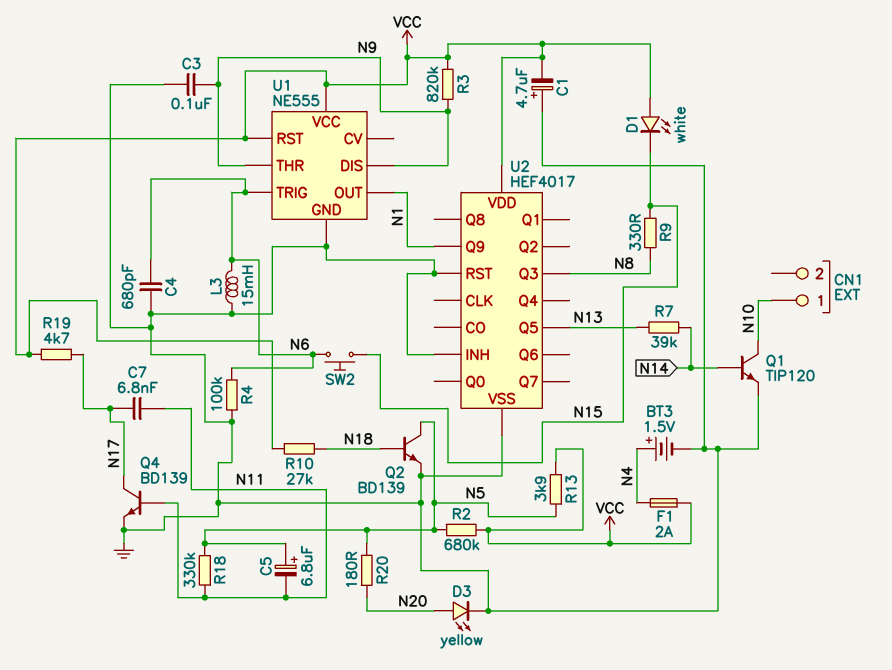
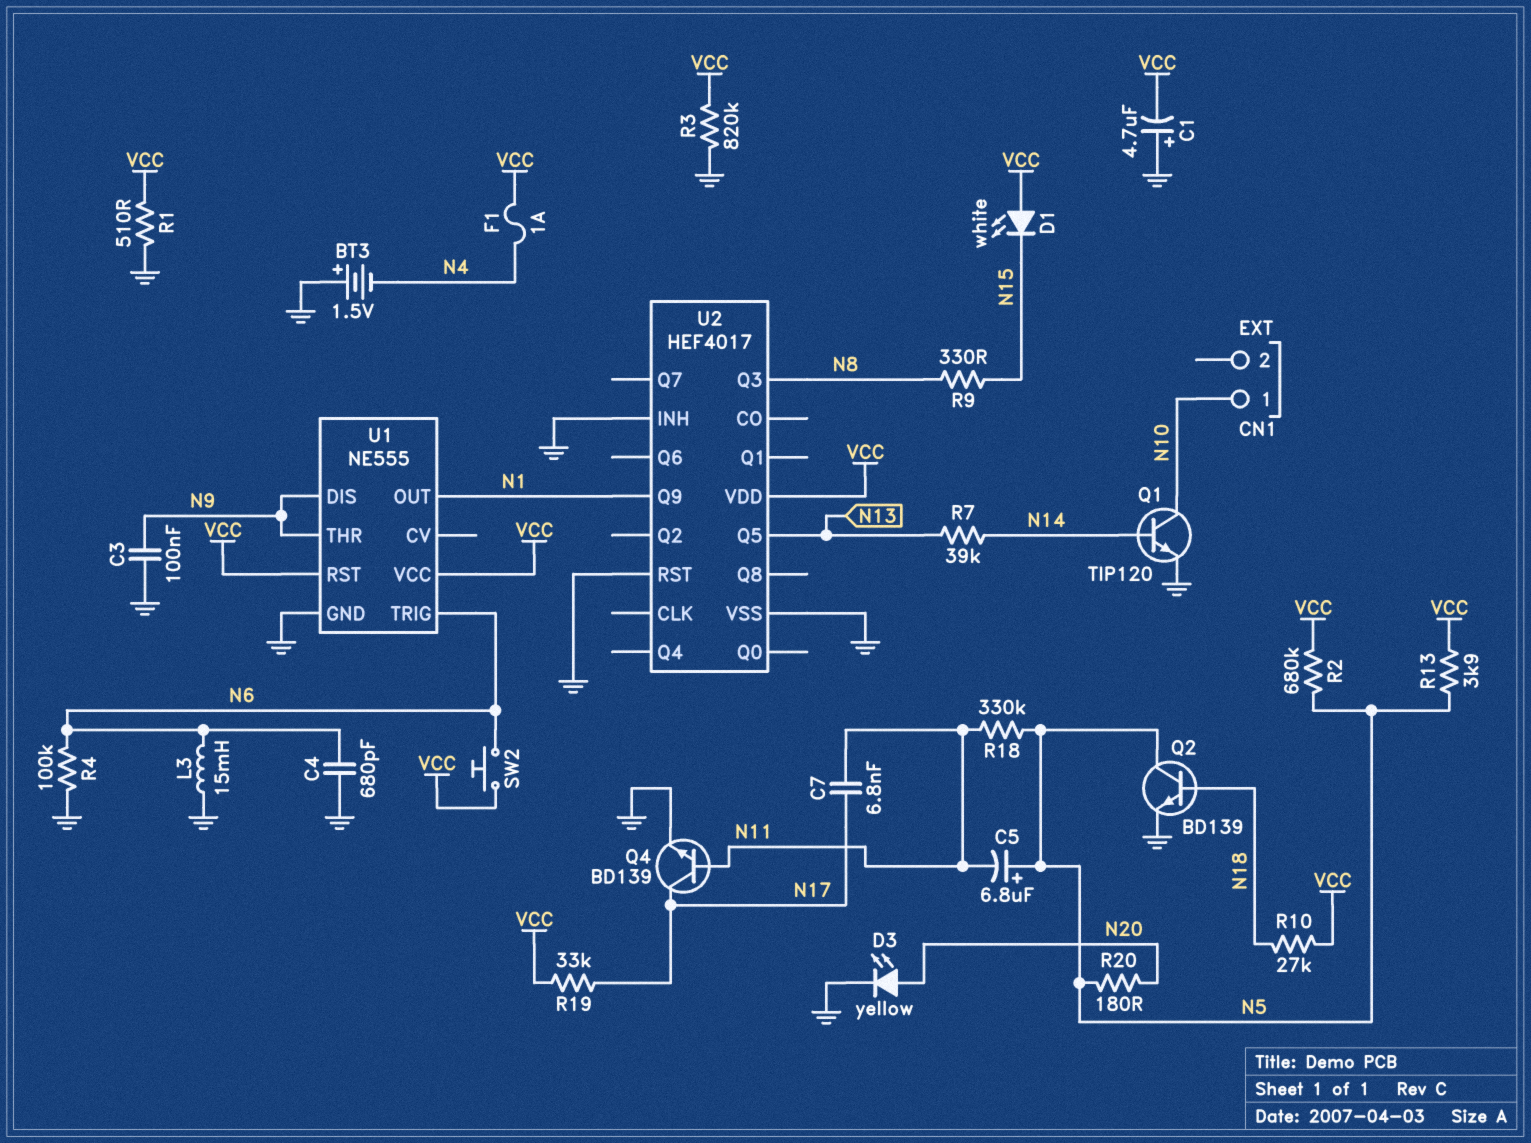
BT3: 1.5V (plus N4, minus GND) -> 1.5V (plus GND, minus N4)
F1: 2A (N4, VCC) -> 1A (N4, VCC)
R1: none -> 510 (GND, VCC)
R3: 820k (N9, VCC) -> 820k (GND, VCC)
R19: 4.7k (N17, VCC) -> 33k (N17, VCC)
SW2: button (N6, N15) -> button (N6, VCC)

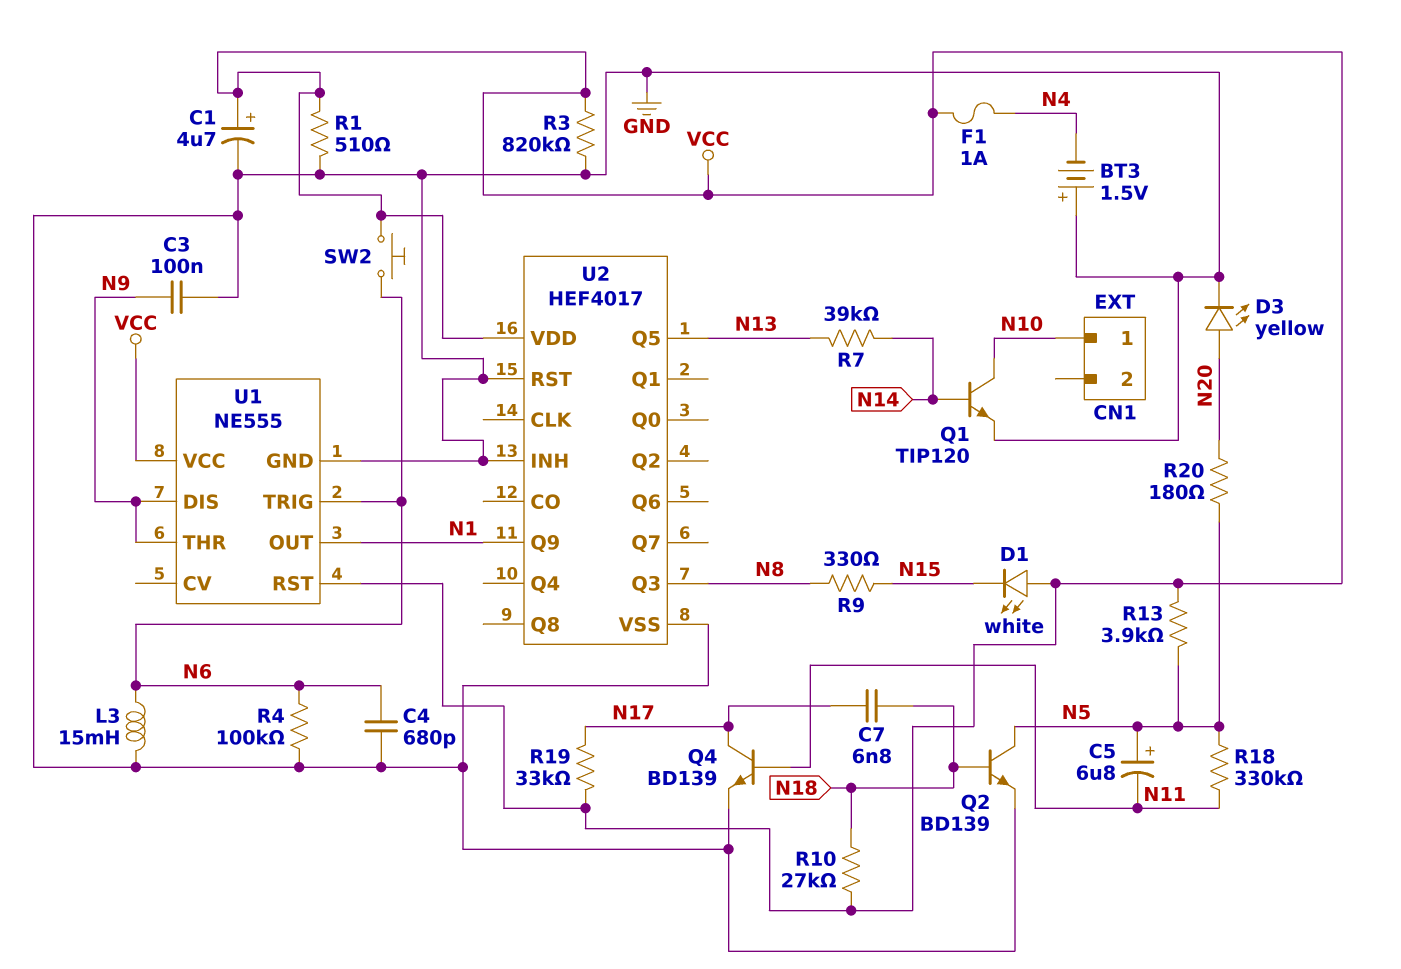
C1: 4.7uF (plus GND, minus VCC) -> 4.7uF (plus VCC, minus GND)
C7: 6.8nF (N11, N17) -> 6.8nF (N17, N18)
R2: 680k (N5, VCC) -> none

